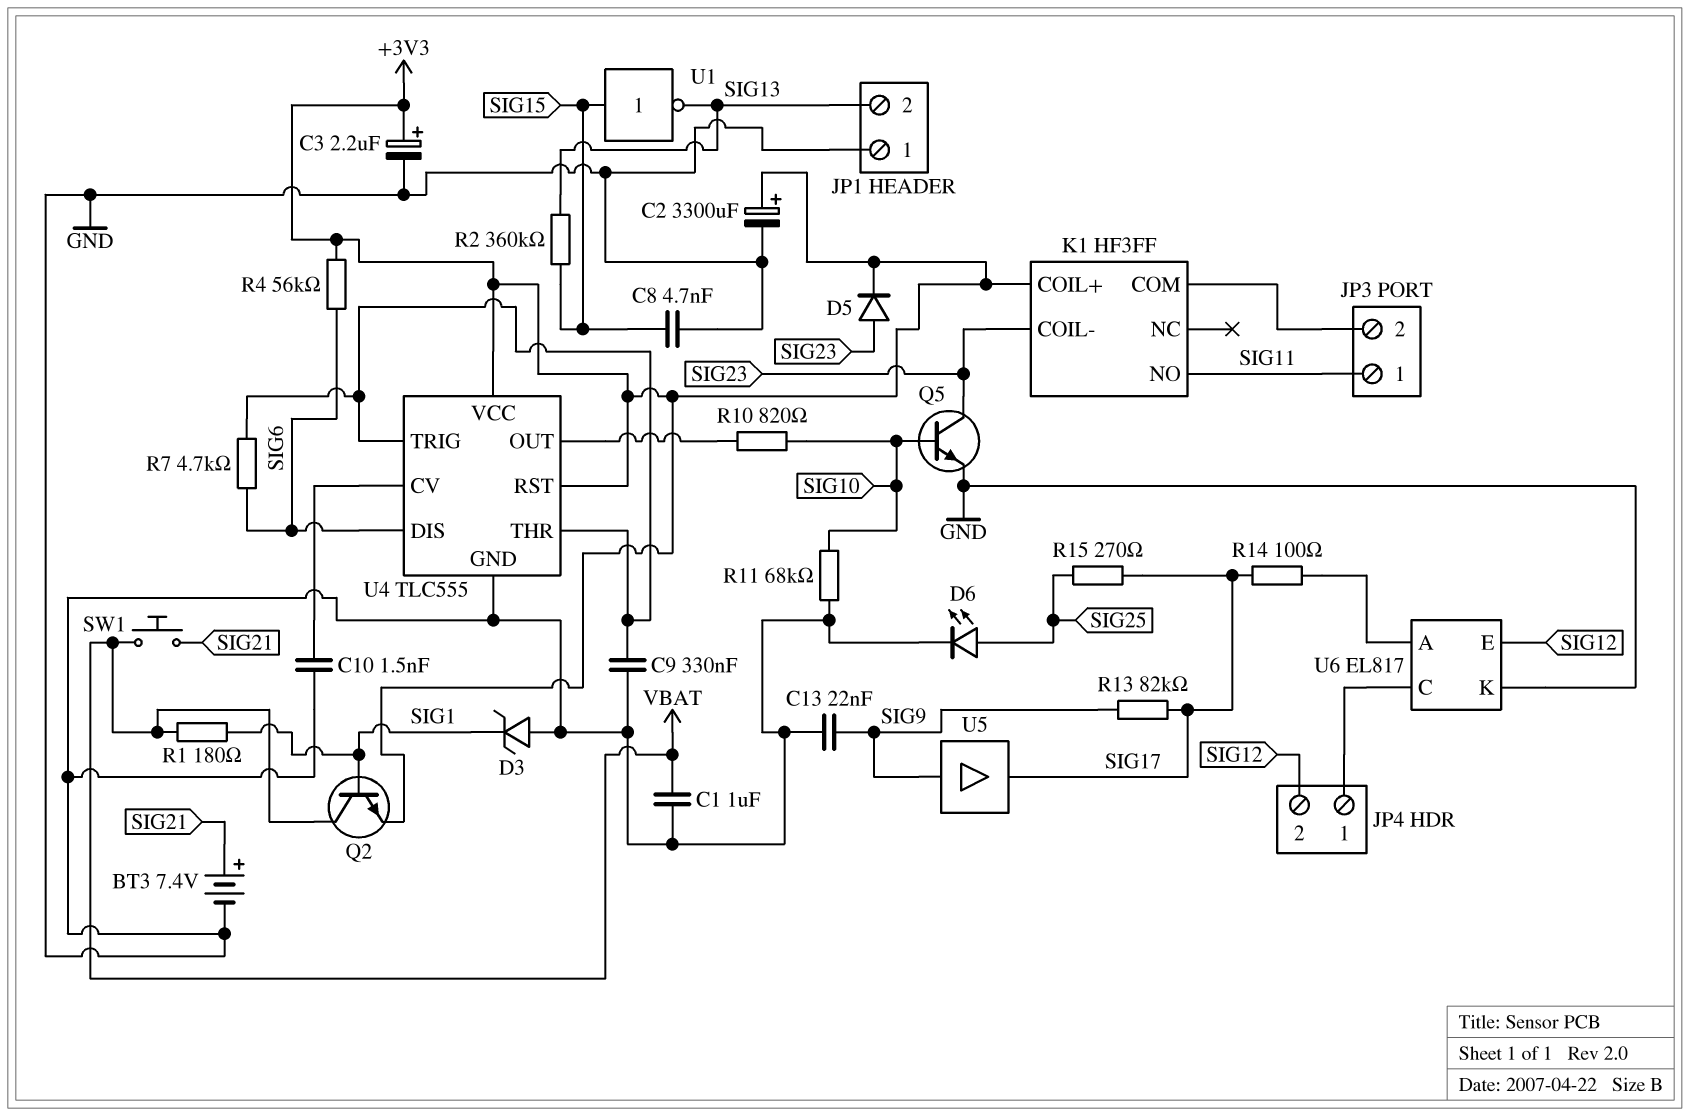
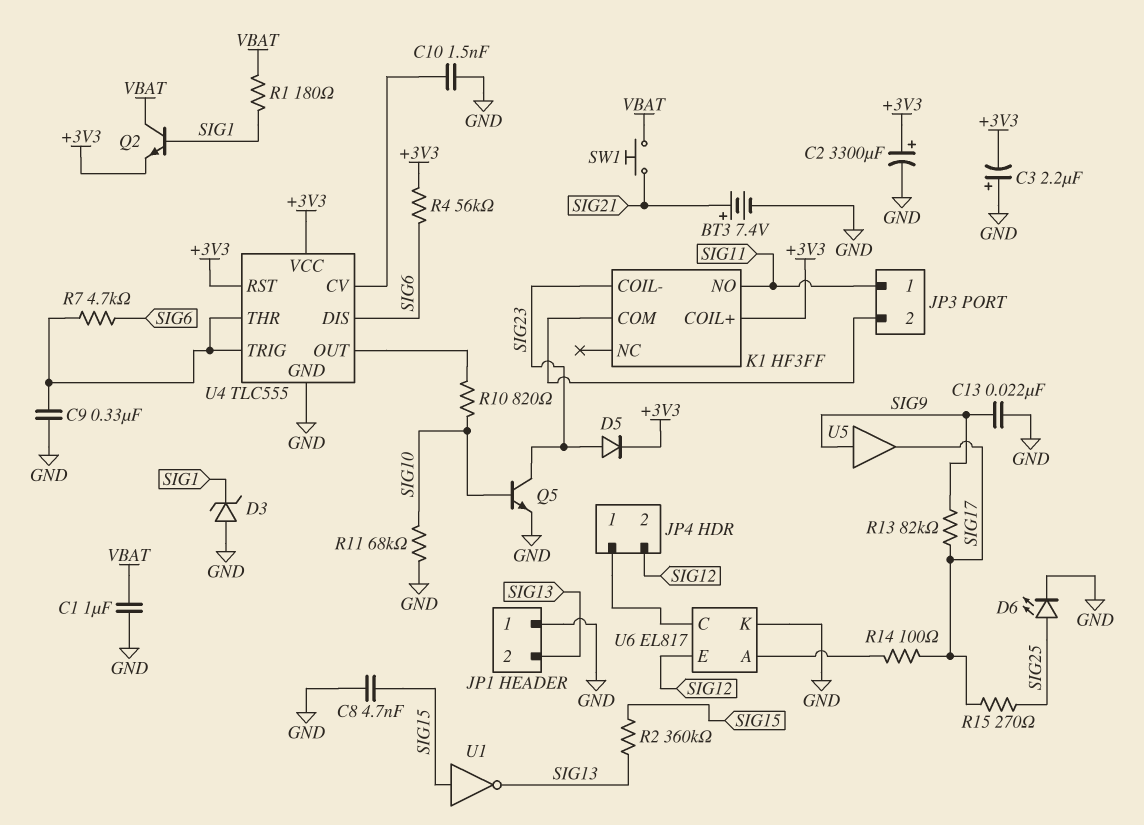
C3: 2.2uF (plus +3V3, minus GND) -> 2.2uF (plus GND, minus +3V3)

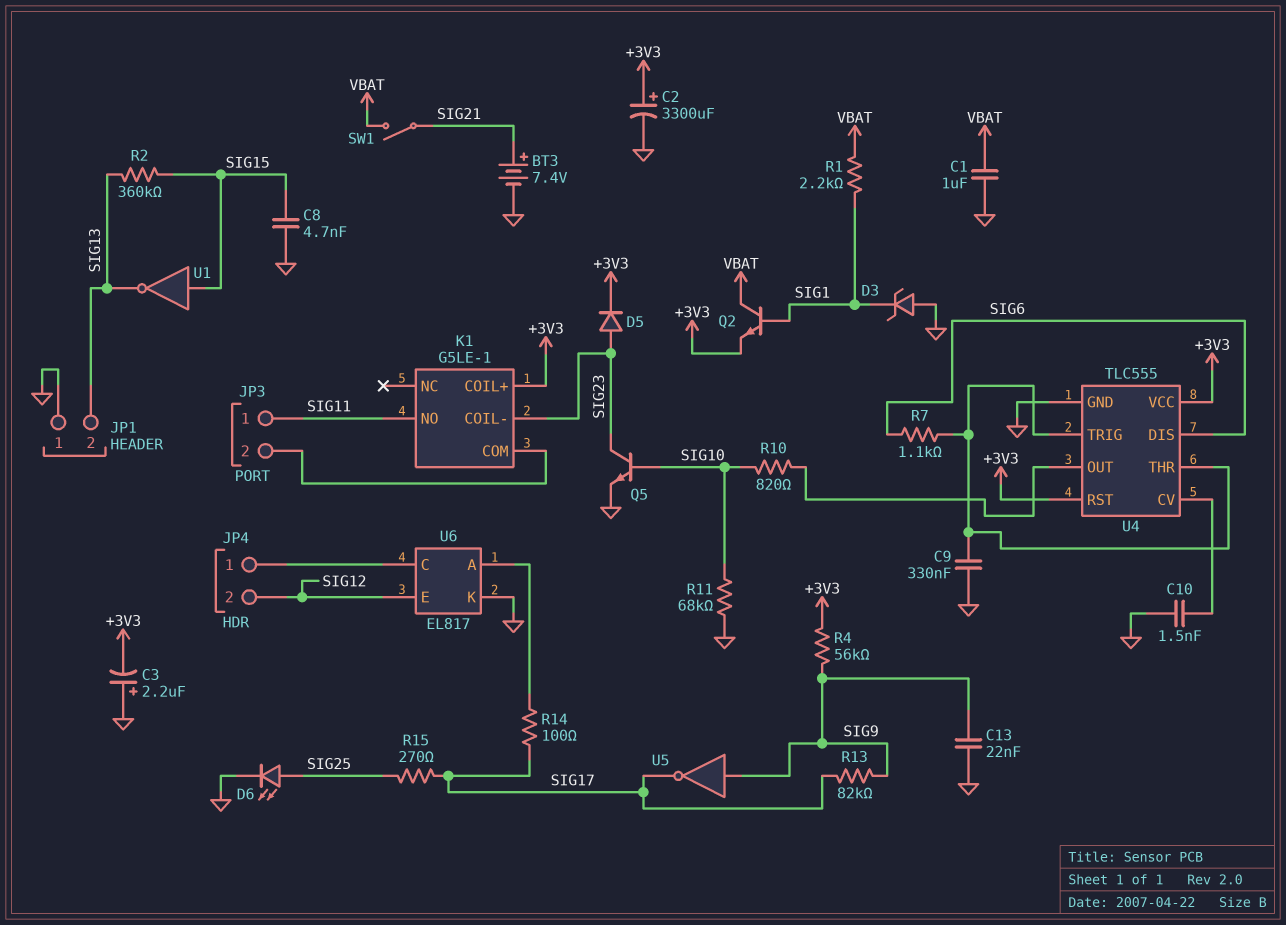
K1: HF3FF -> G5LE-1
R1: 180 (SIG1, VBAT) -> 2.2k (SIG1, VBAT)
R4: 56k (+3V3, SIG6) -> 56k (+3V3, SIG9)
R7: 4.7k (SIG6, U4/THR) -> 1.1k (SIG6, U4/THR)
SW1: button (SIG21, VBAT) -> switch (SIG21, VBAT)
U5: buffer (in SIG9, out SIG17) -> NOT (in SIG9, out SIG17)

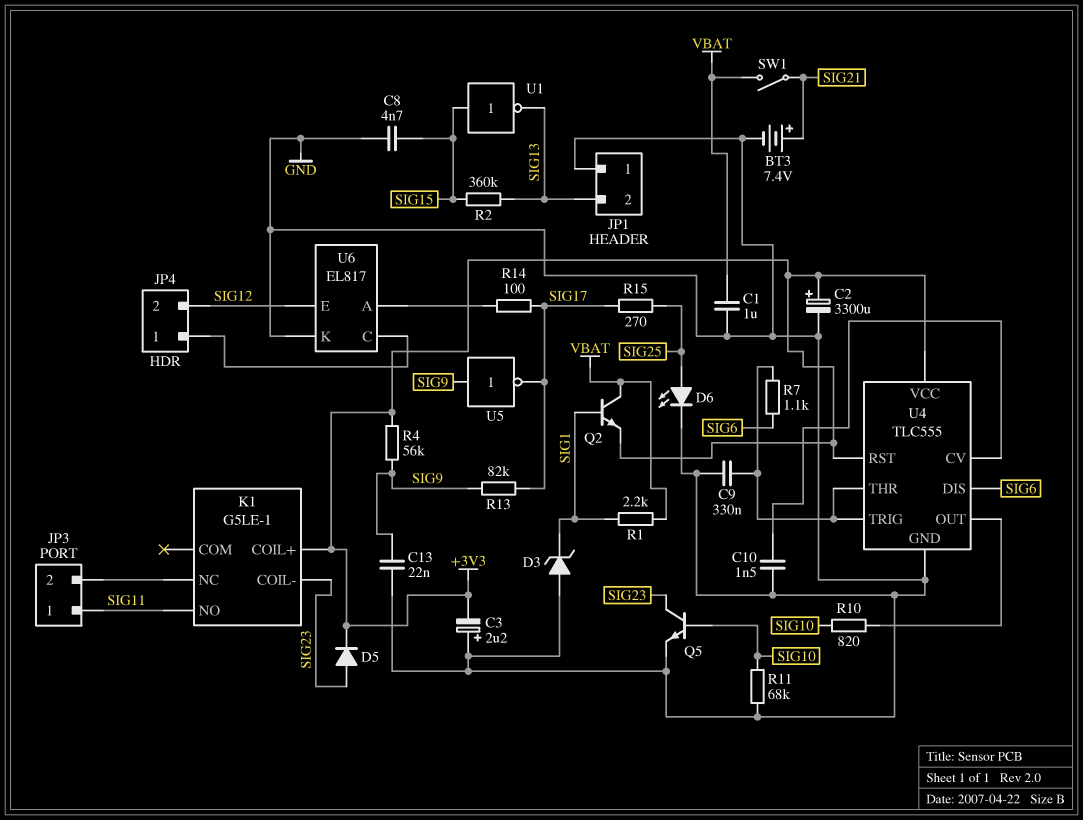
K1 pin COM: JP3/2 -> none
K1 pin NC: none -> JP3/2

